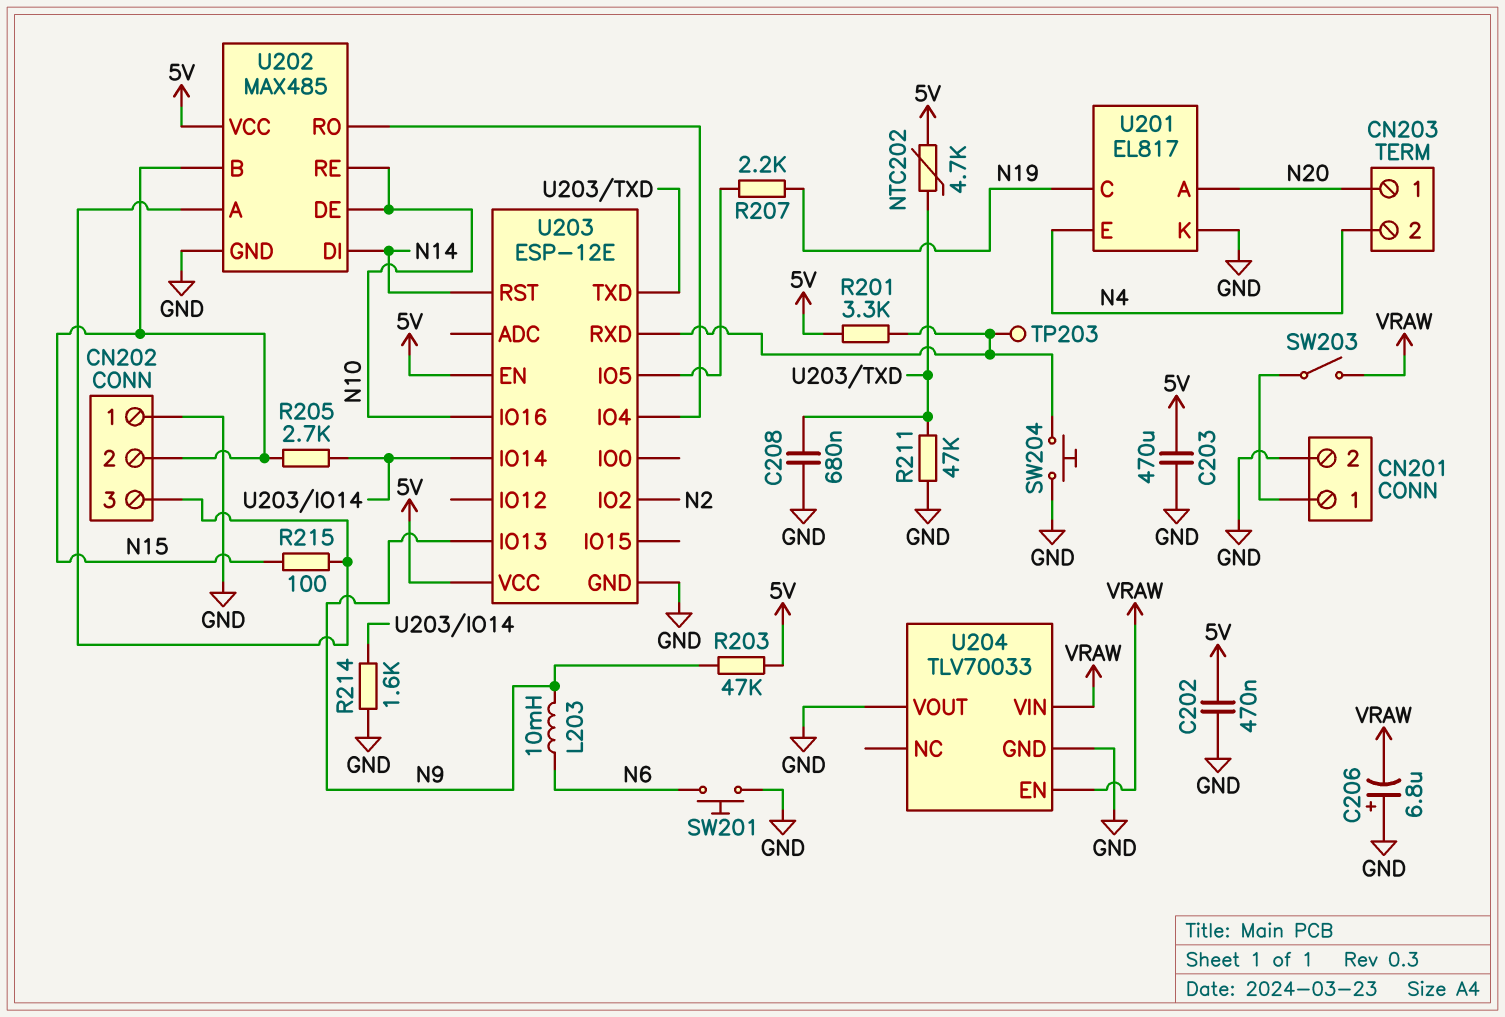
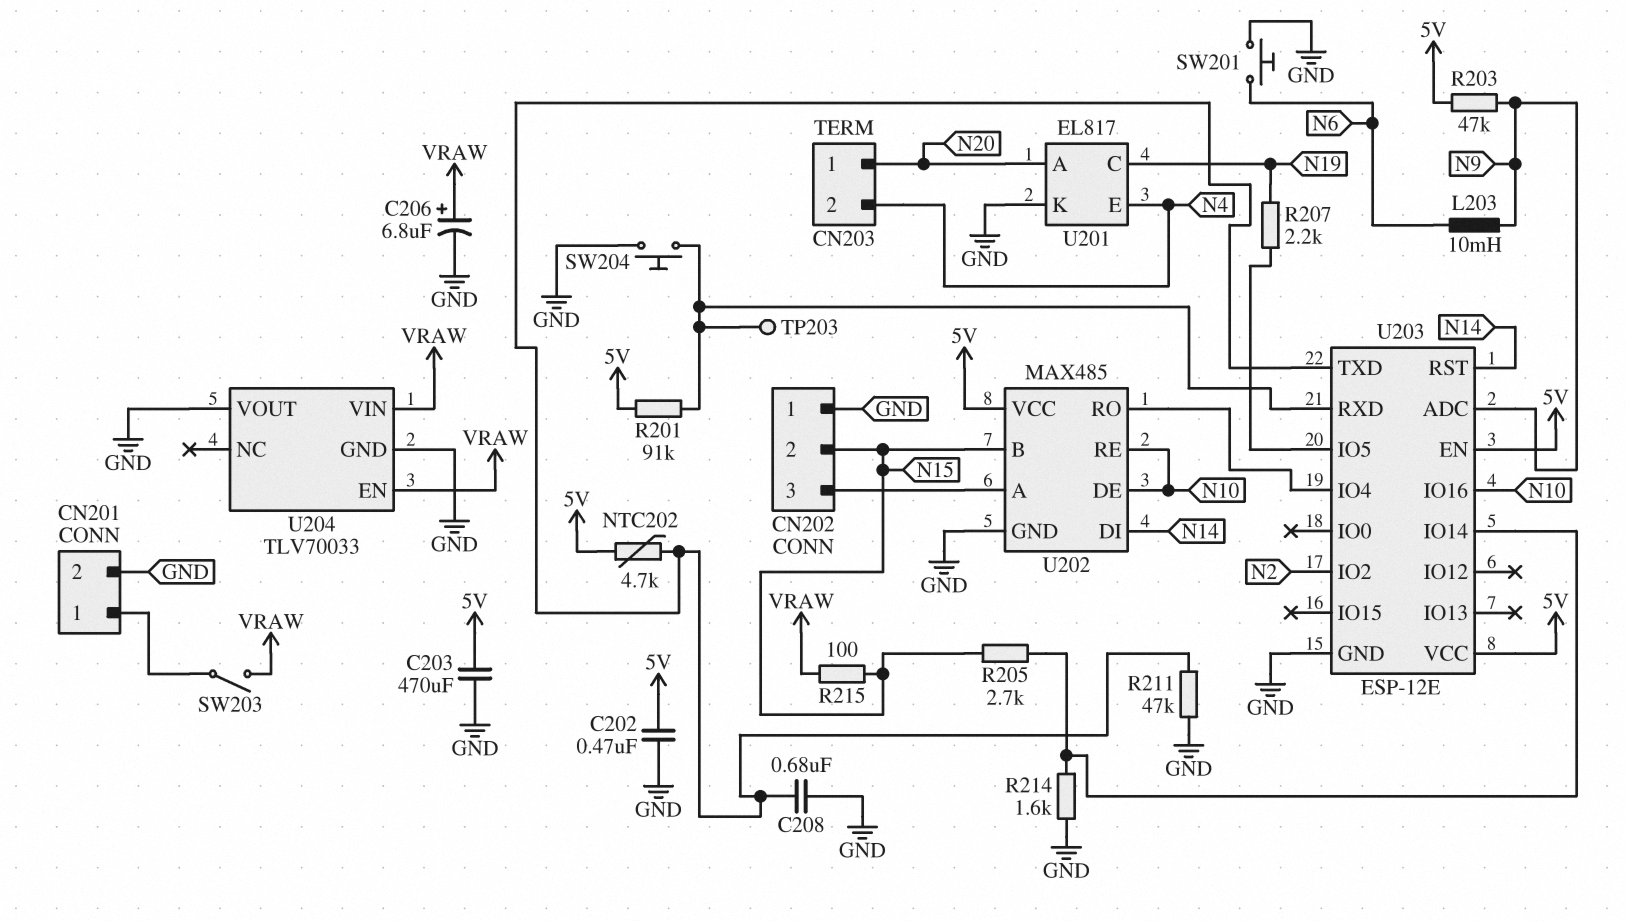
C206: 6.8uF (plus GND, minus VRAW) -> 6.8uF (plus VRAW, minus GND)
R201: 3.3k (5V, U203/RXD) -> 91k (5V, U203/RXD)
R215: 100 (CN202/3, N15) -> 100 (N15, VRAW)
U203 pin ADC: none -> N9
U203 pin IO13: N9 -> none

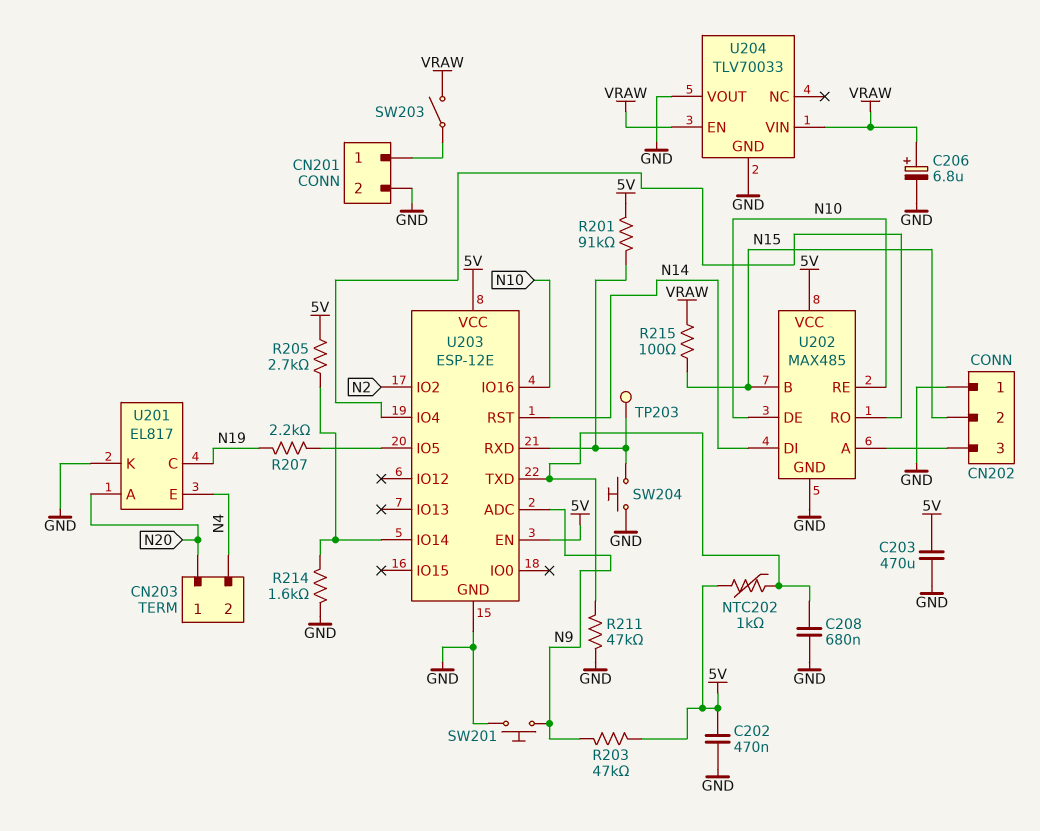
L203: 10mH (N6, N9) -> none
NTC202: 4.7k (5V, U203/TXD) -> 1k (5V, U203/TXD)
R205: 2.7k (N15, U203/IO14) -> 2.7k (5V, U203/IO14)
SW201: button (GND, N6) -> button (GND, N9)

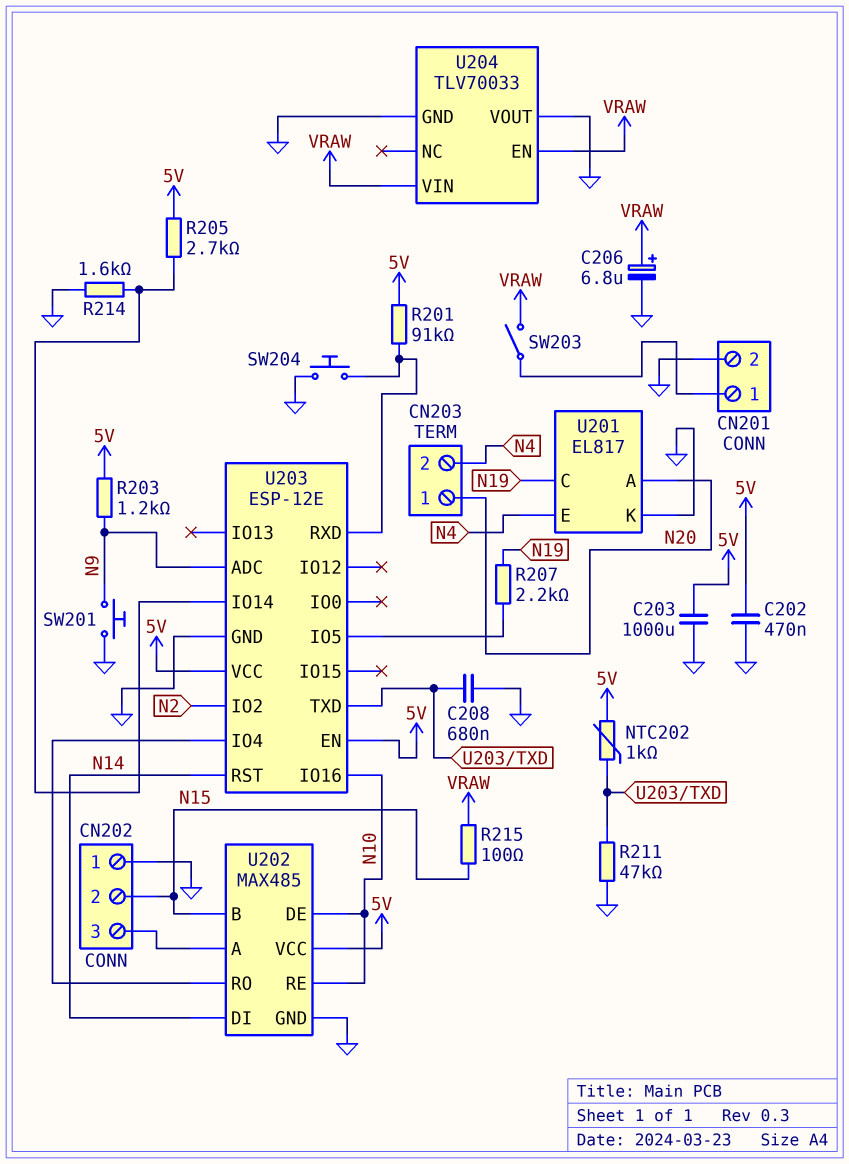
C203: 470uF (5V, GND) -> 1000uF (5V, GND)
R203: 47k (5V, N9) -> 1.2k (5V, N9)
TP203: test point (U203/RXD) -> none

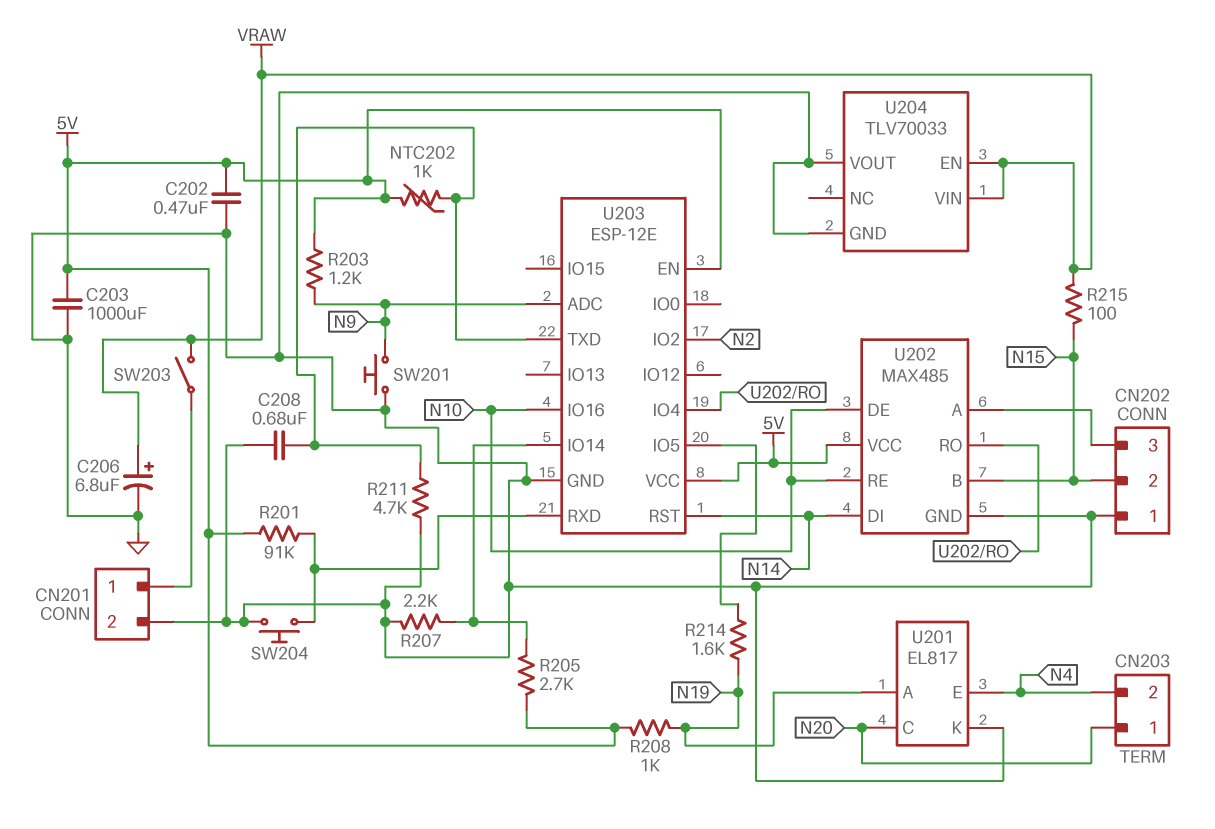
R207: 2.2k (N19, U203/IO5) -> 2.2k (GND, U203/IO14)
R208: none -> 1k (5V, N19)
R211: 47k (GND, U203/TXD) -> 4.7k (GND, U203/TXD)
R214: 1.6k (GND, U203/IO14) -> 1.6k (N19, U203/IO5)
U201 pin A: N20 -> N19
U201 pin C: N19 -> N20

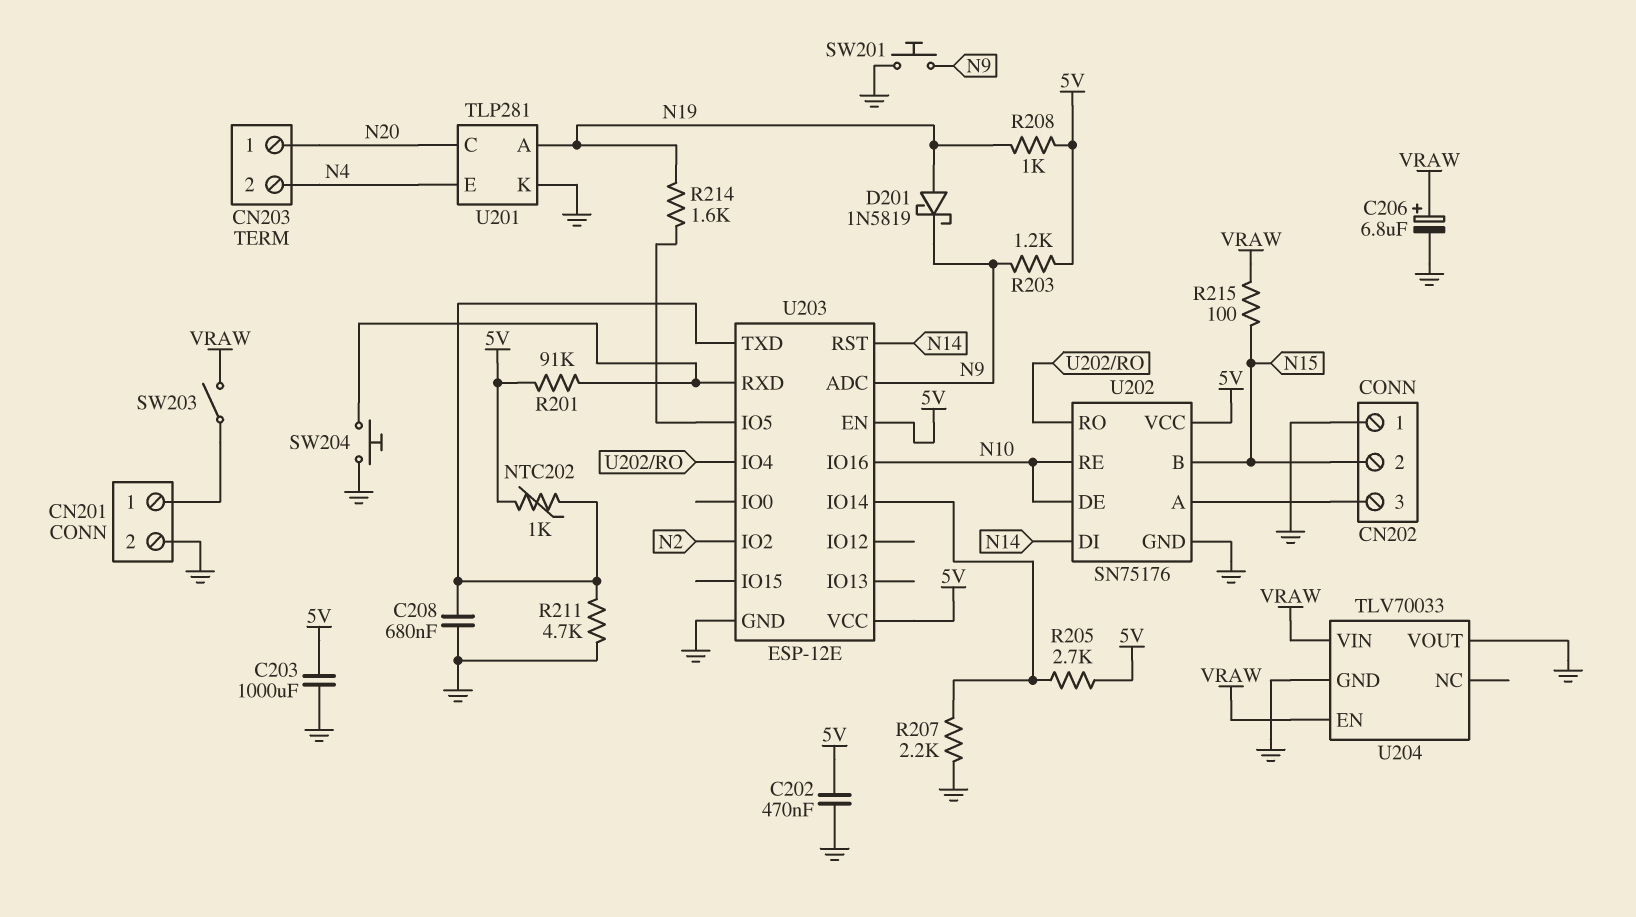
D201: none -> schottky 1N5819 (A N19, K N9)
U201: EL817 -> TLP281
U202: MAX485 -> SN75176

